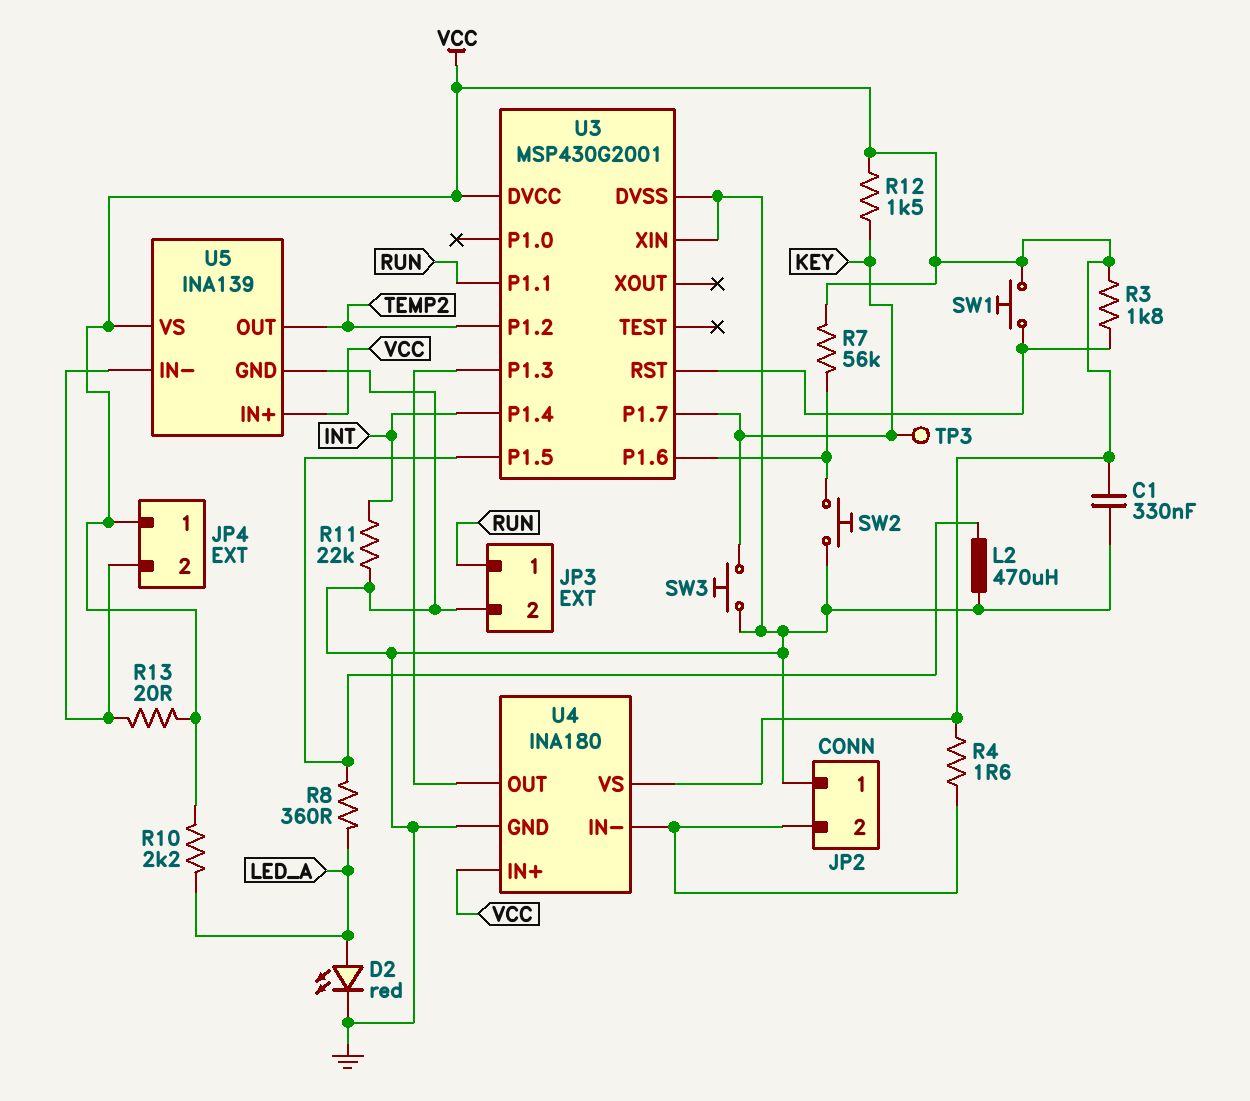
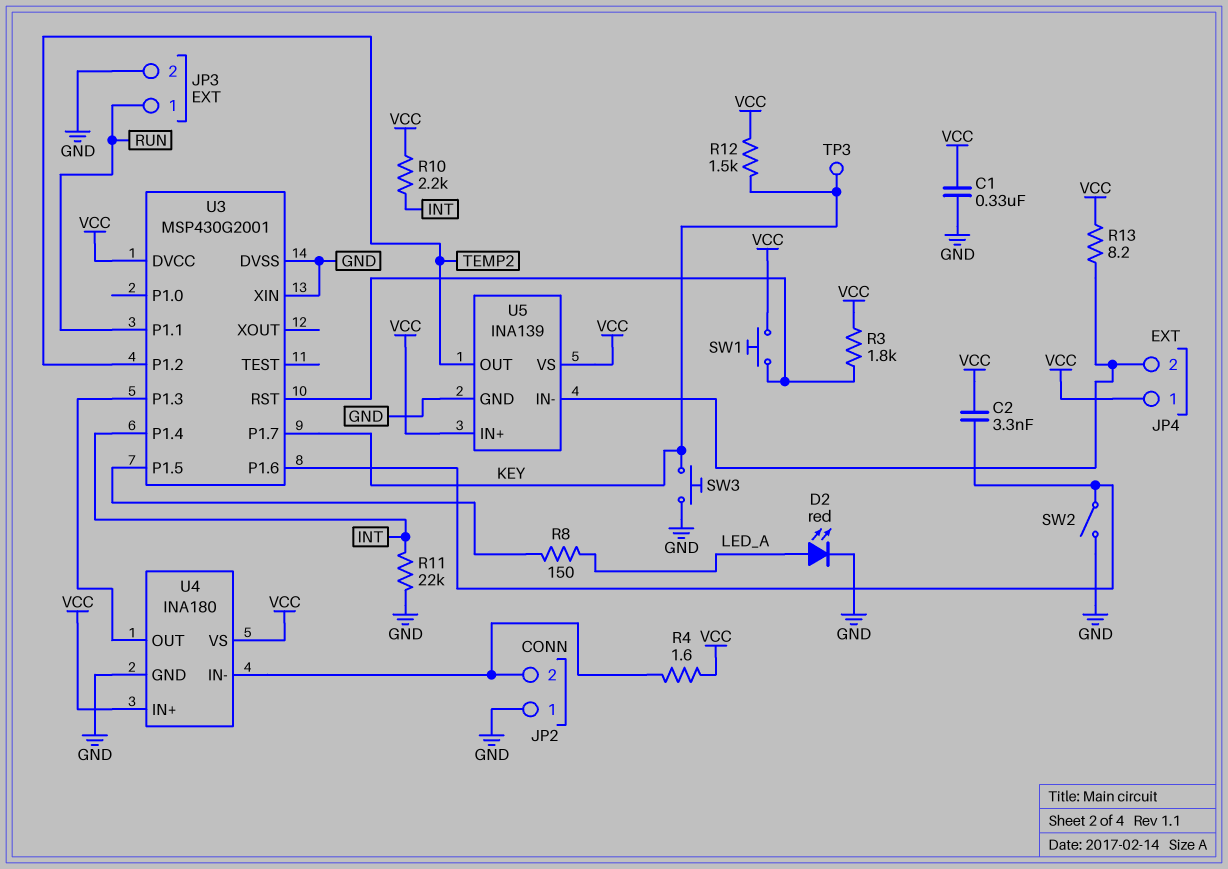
C2: none -> 3.3nF (U3/P1.6, VCC)
L2: 470uH (GND, U3/P1.5) -> none
R7: 56k (U3/P1.6, VCC) -> none
R8: 360 (LED_A, U3/P1.5) -> 150 (LED_A, U3/P1.5)
R10: 2.2k (LED_A, VCC) -> 2.2k (INT, VCC)
R13: 20 (JP4/2, VCC) -> 8.2 (JP4/2, VCC)
SW2: button (GND, U3/P1.6) -> switch (GND, U3/P1.6)

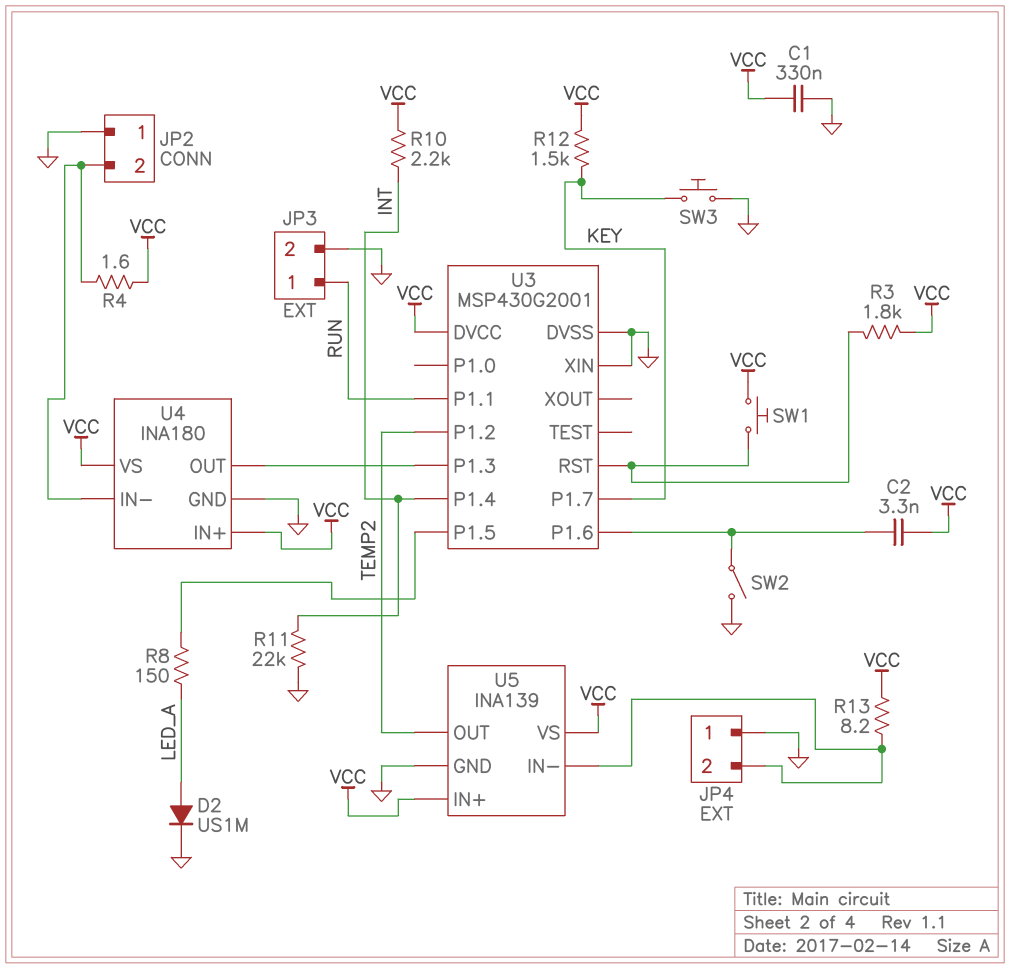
D2: LED red (A LED_A, K GND) -> diode US1M (A LED_A, K GND)
JP4 pin 1: VCC -> GND
TP3: test point (KEY) -> none

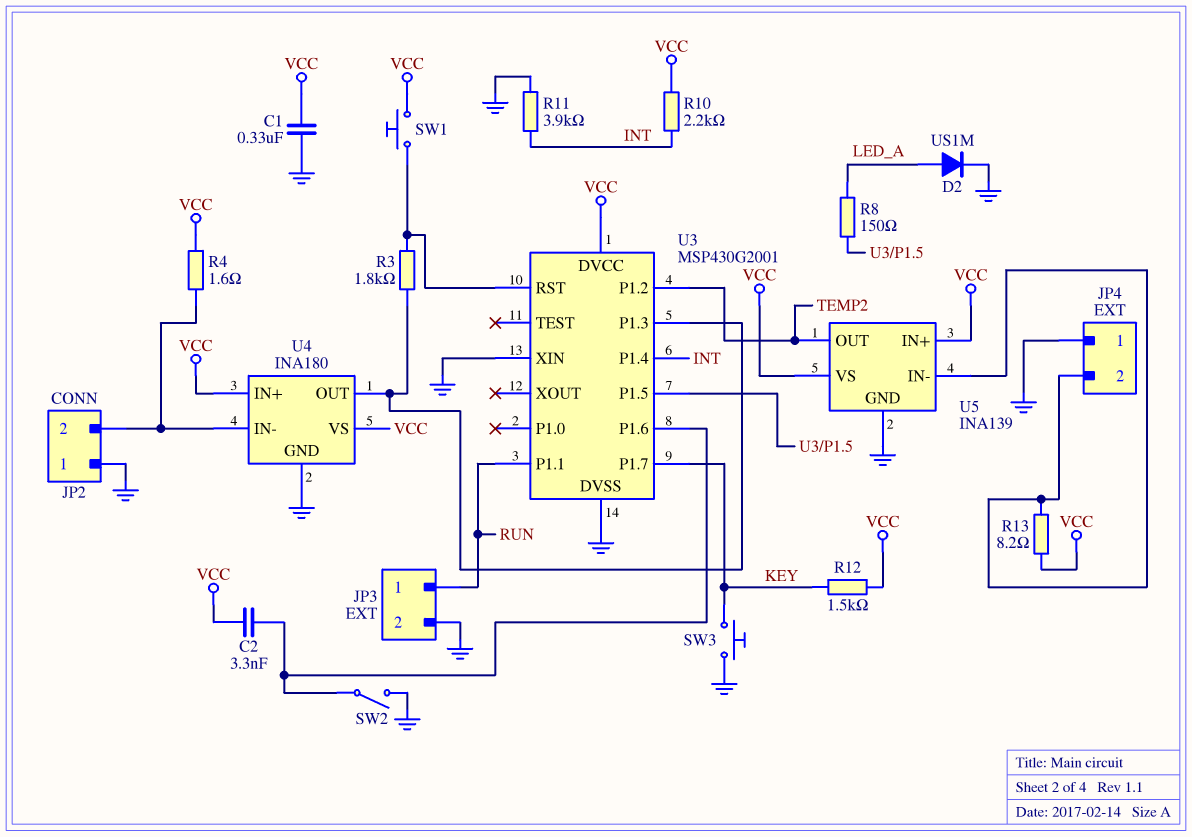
R3: 1.8k (U3/RST, VCC) -> 1.8k (U3/P1.3, U3/RST)
R11: 22k (GND, INT) -> 3.9k (GND, INT)

